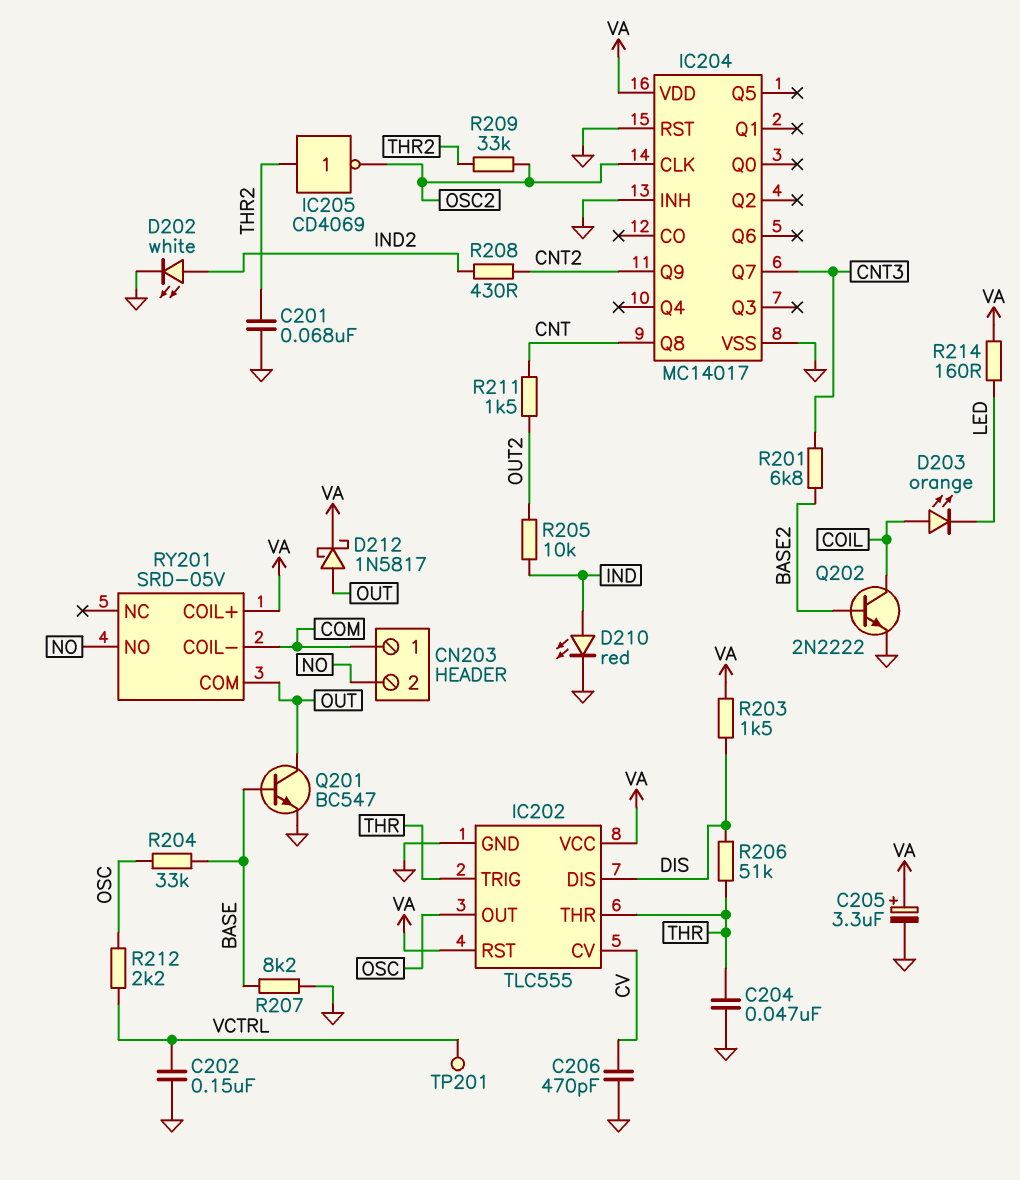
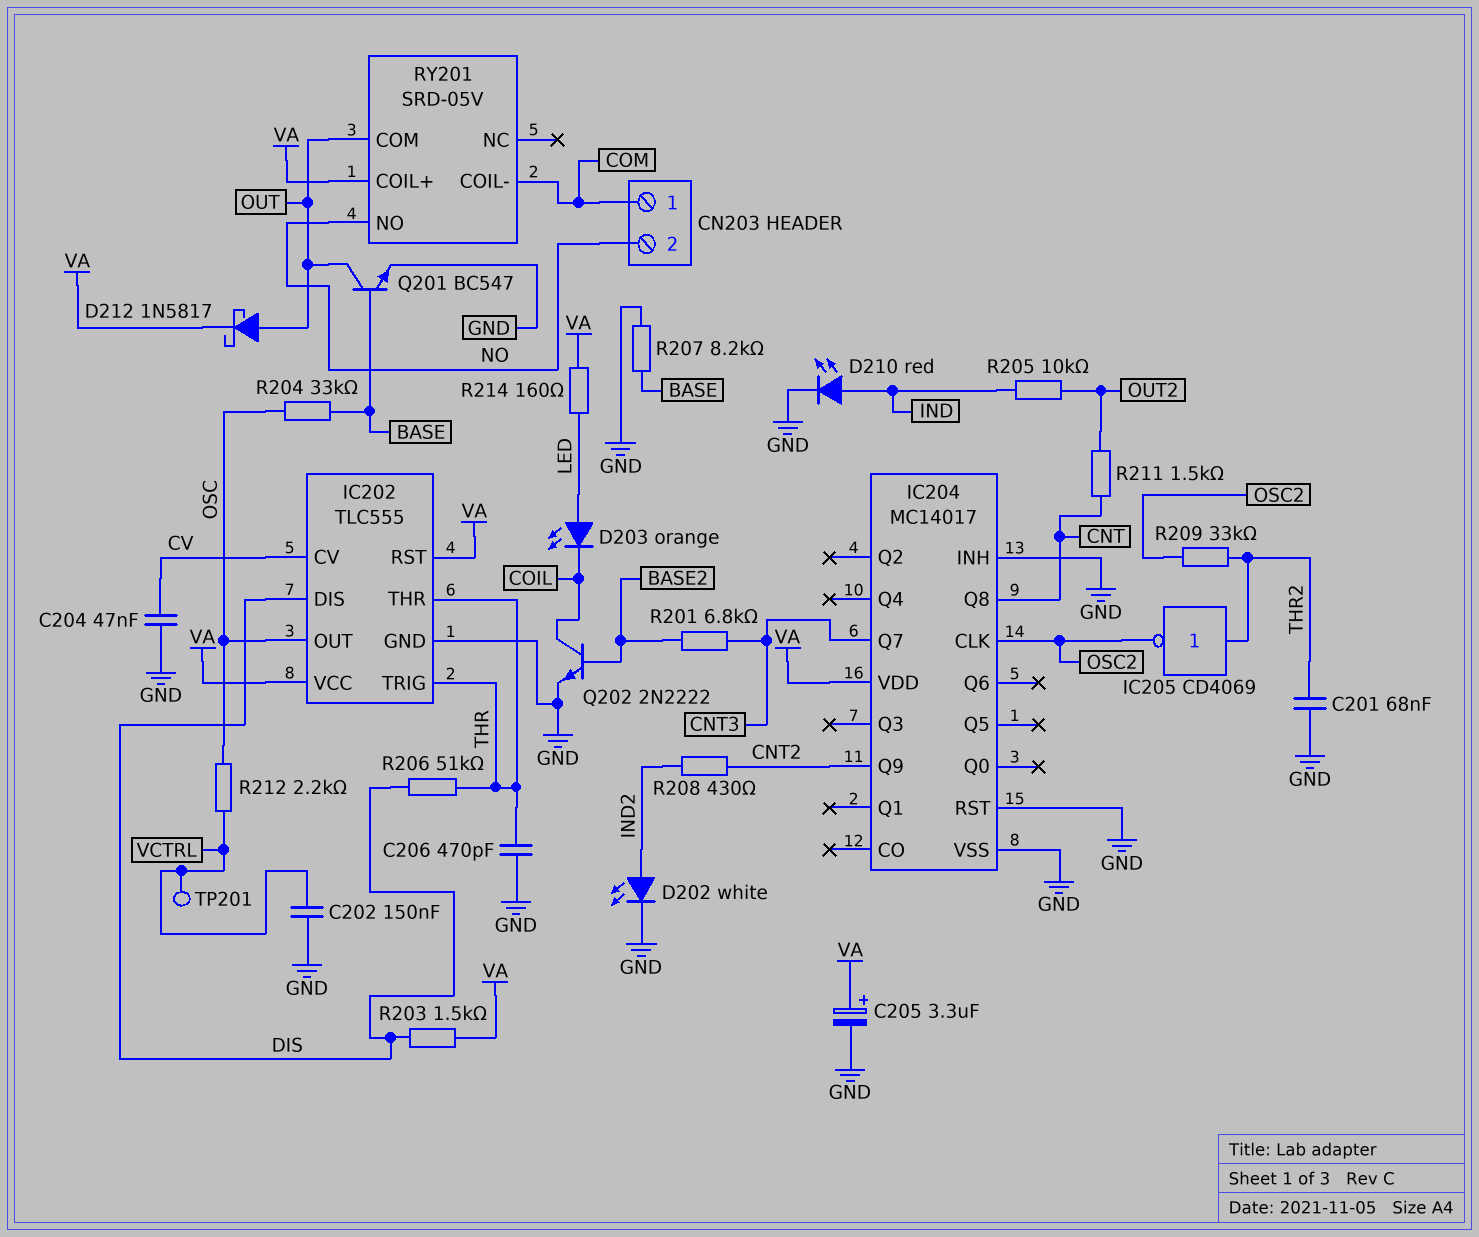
C204: 47nF (GND, THR) -> 47nF (CV, GND)
C206: 470pF (CV, GND) -> 470pF (GND, THR)
D203: LED orange (A COIL, K LED) -> LED orange (A LED, K COIL)

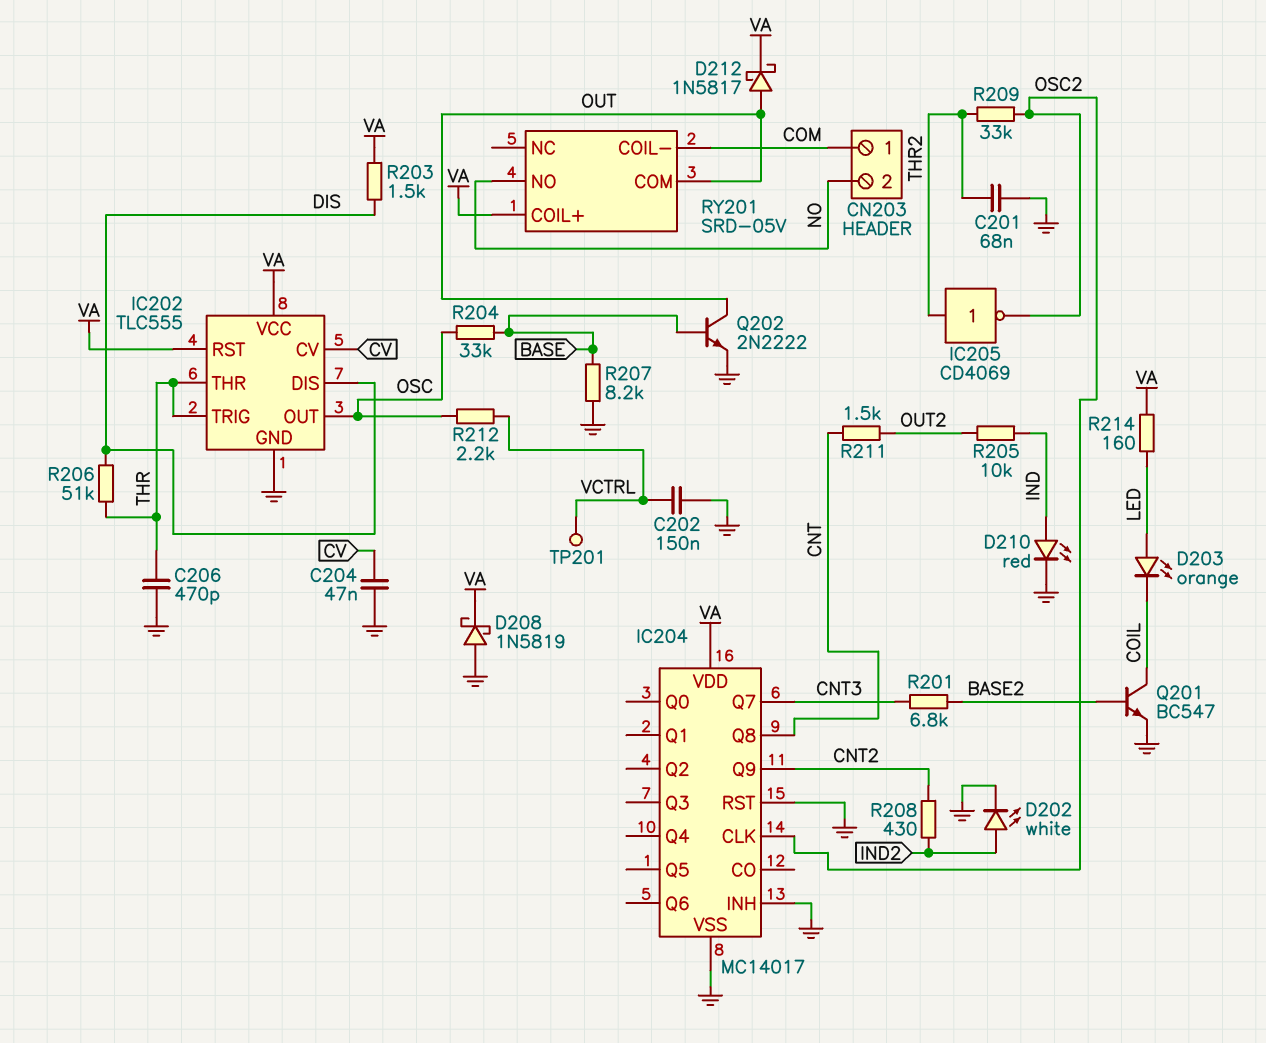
C205: 3.3uF (plus VA, minus GND) -> none
D208: none -> schottky 1N5819 (A GND, K VA)
Q201: NPN BC547 (B BASE, C OUT, E GND) -> NPN BC547 (B BASE2, C COIL, E GND)
Q202: NPN 2N2222 (B BASE2, C COIL, E GND) -> NPN 2N2222 (B BASE, C OUT, E GND)

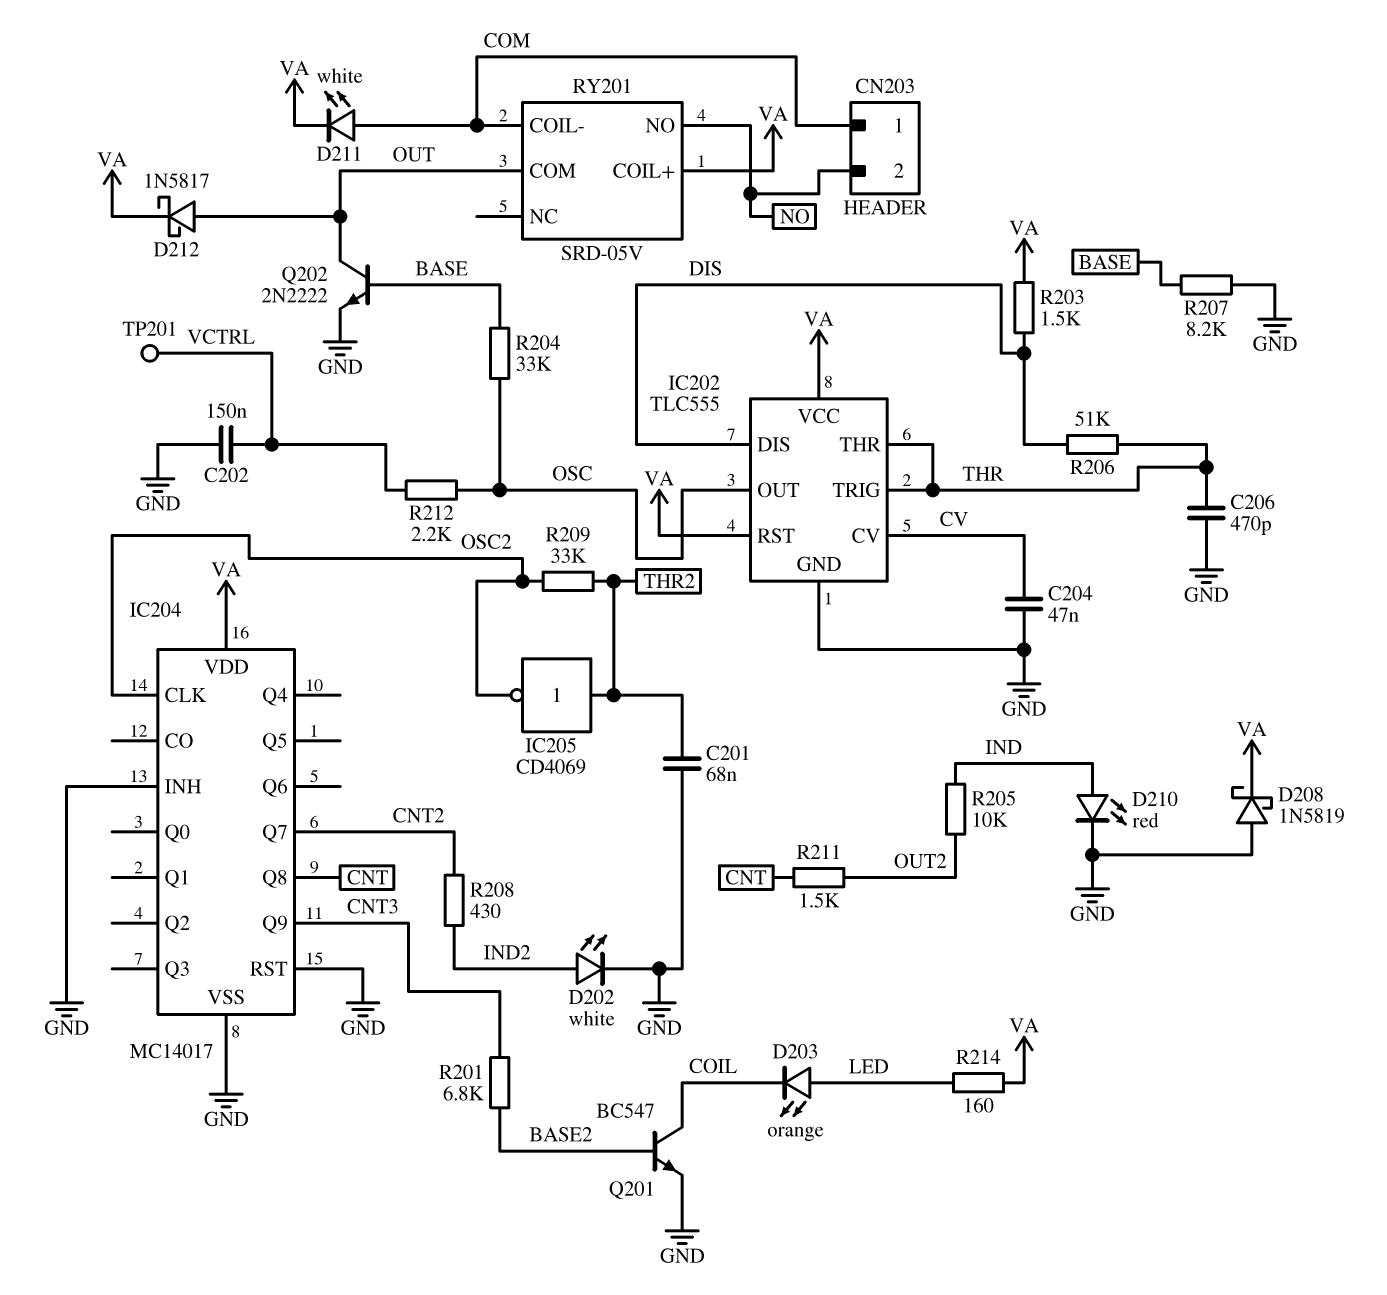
D211: none -> LED white (A COM, K VA)
IC204 pin Q7: CNT3 -> CNT2
IC204 pin Q9: CNT2 -> CNT3

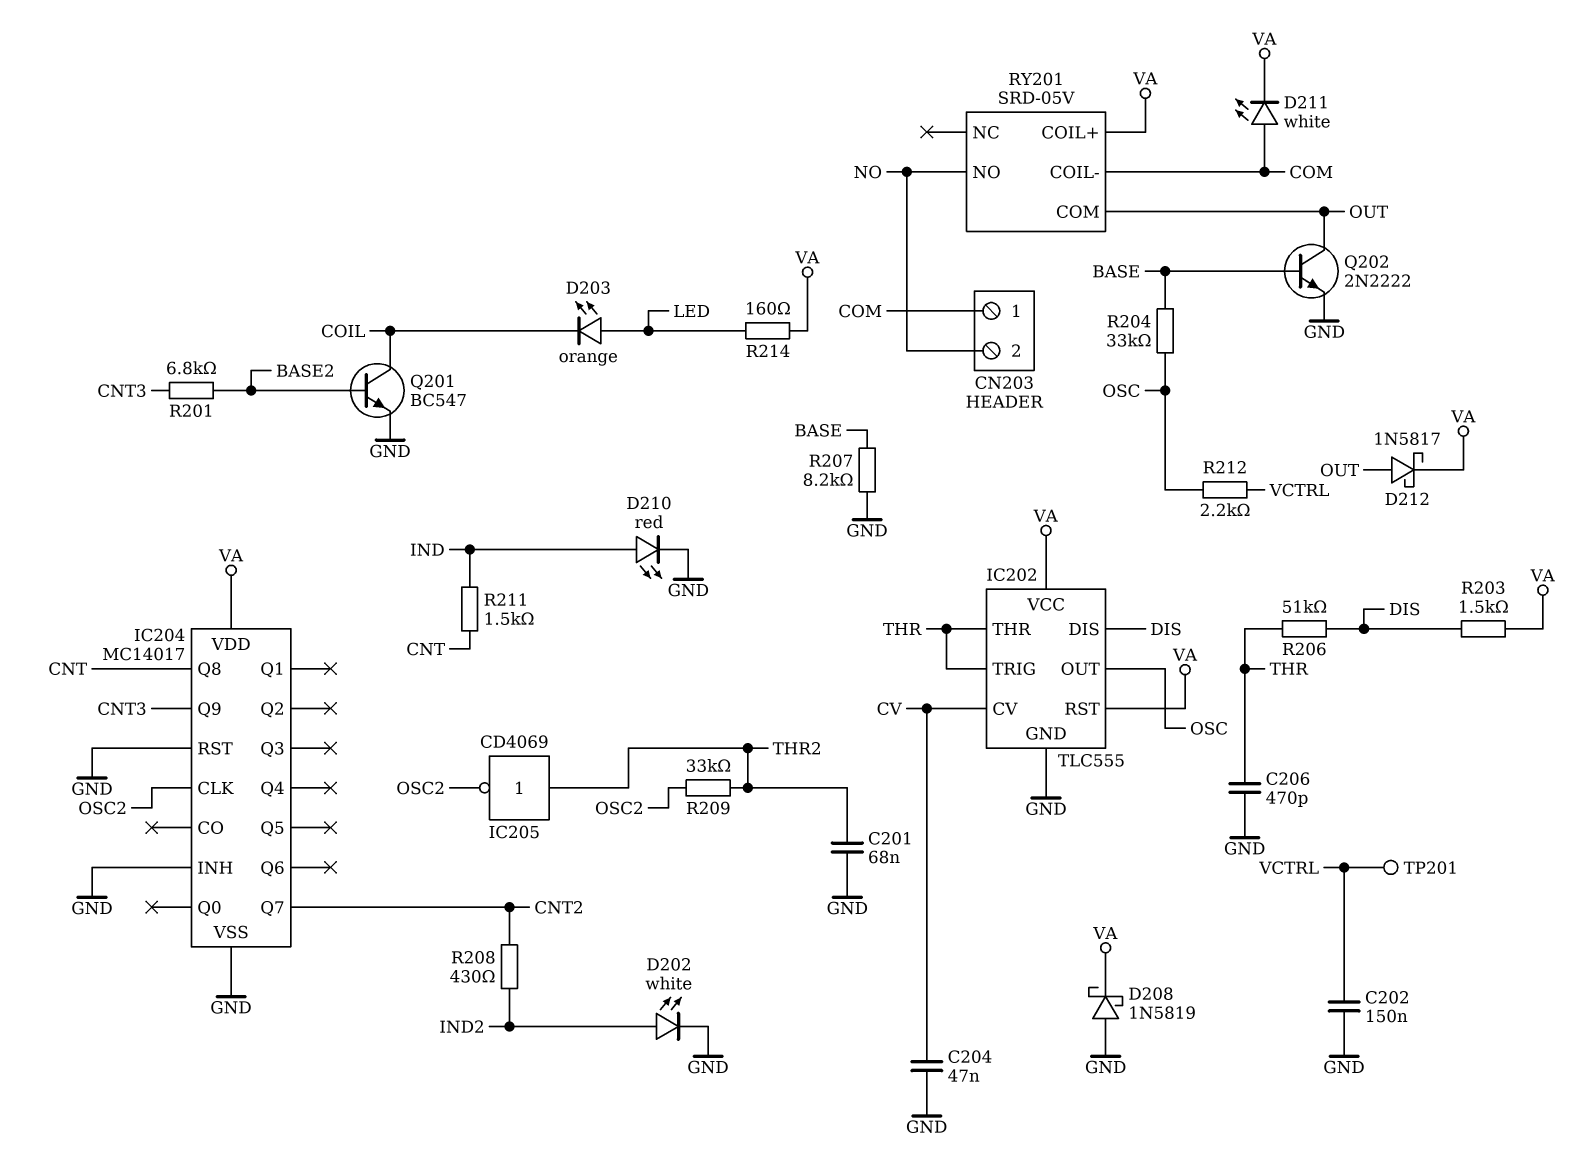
R205: 10k (IND, OUT2) -> none
R211: 1.5k (CNT, OUT2) -> 1.5k (CNT, IND)

